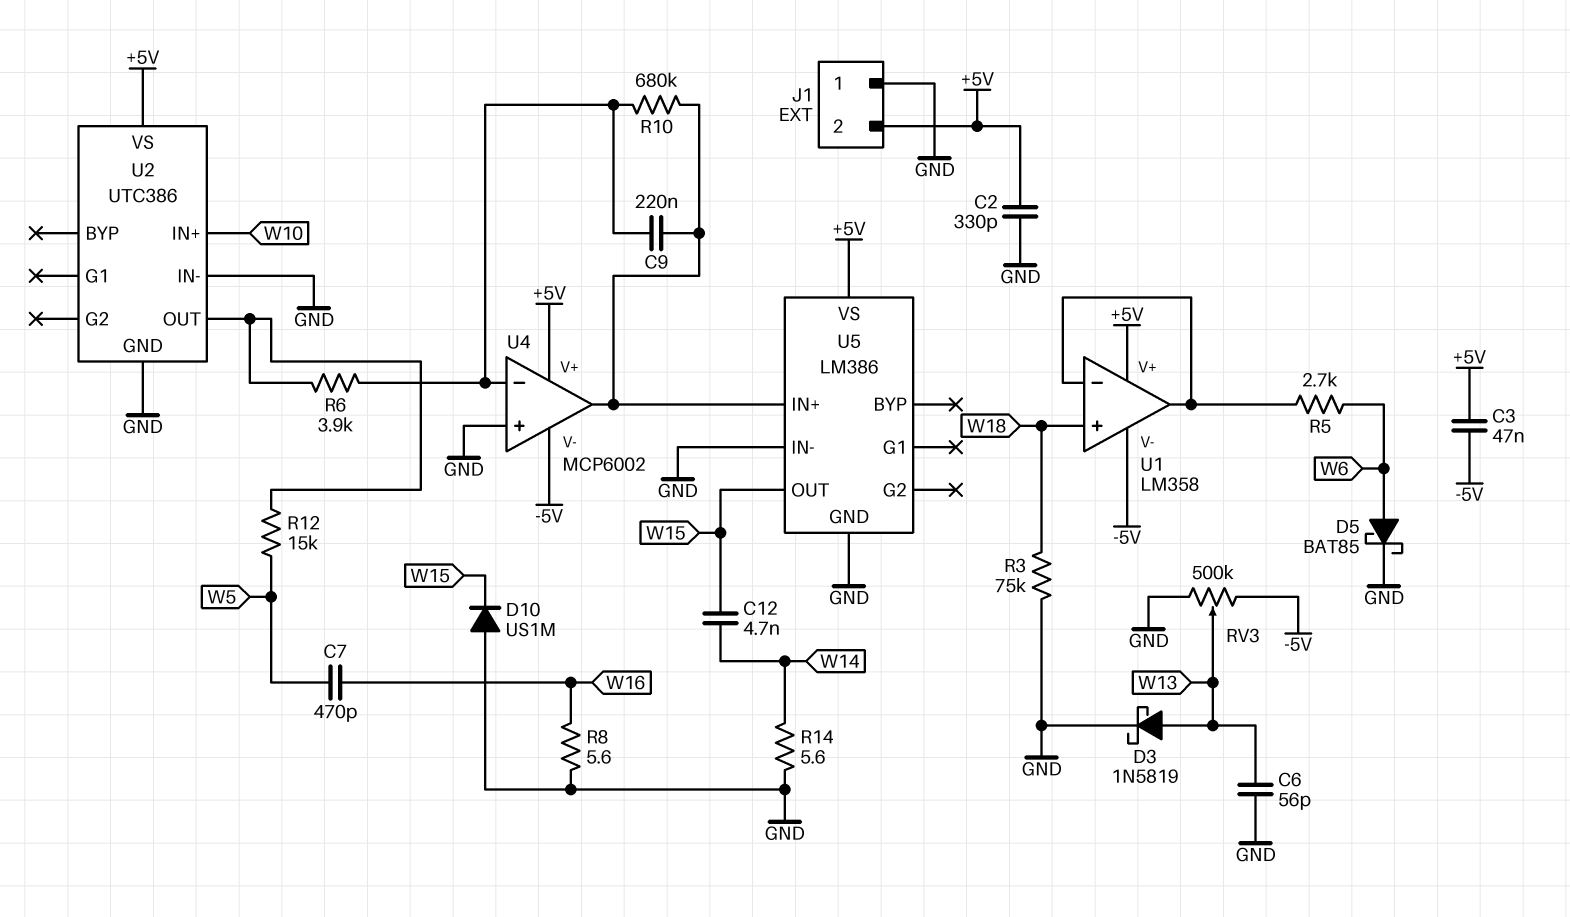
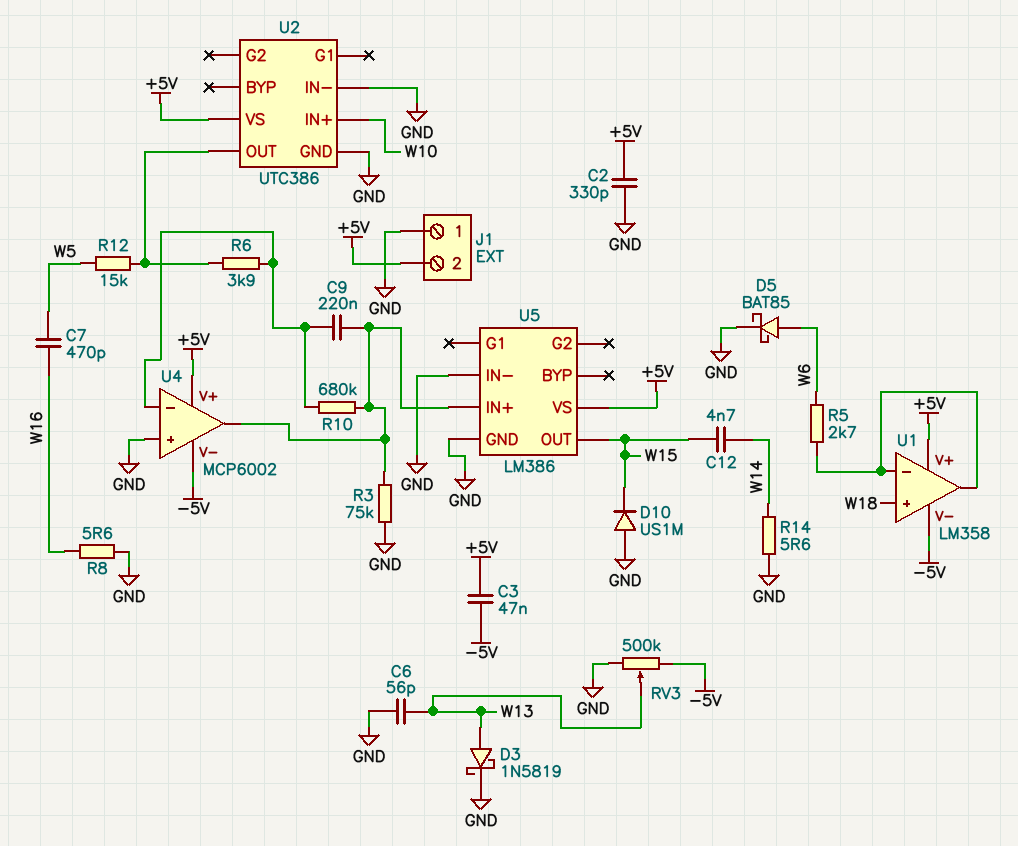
R3: 75k (GND, W18) -> 75k (GND, U4/out)

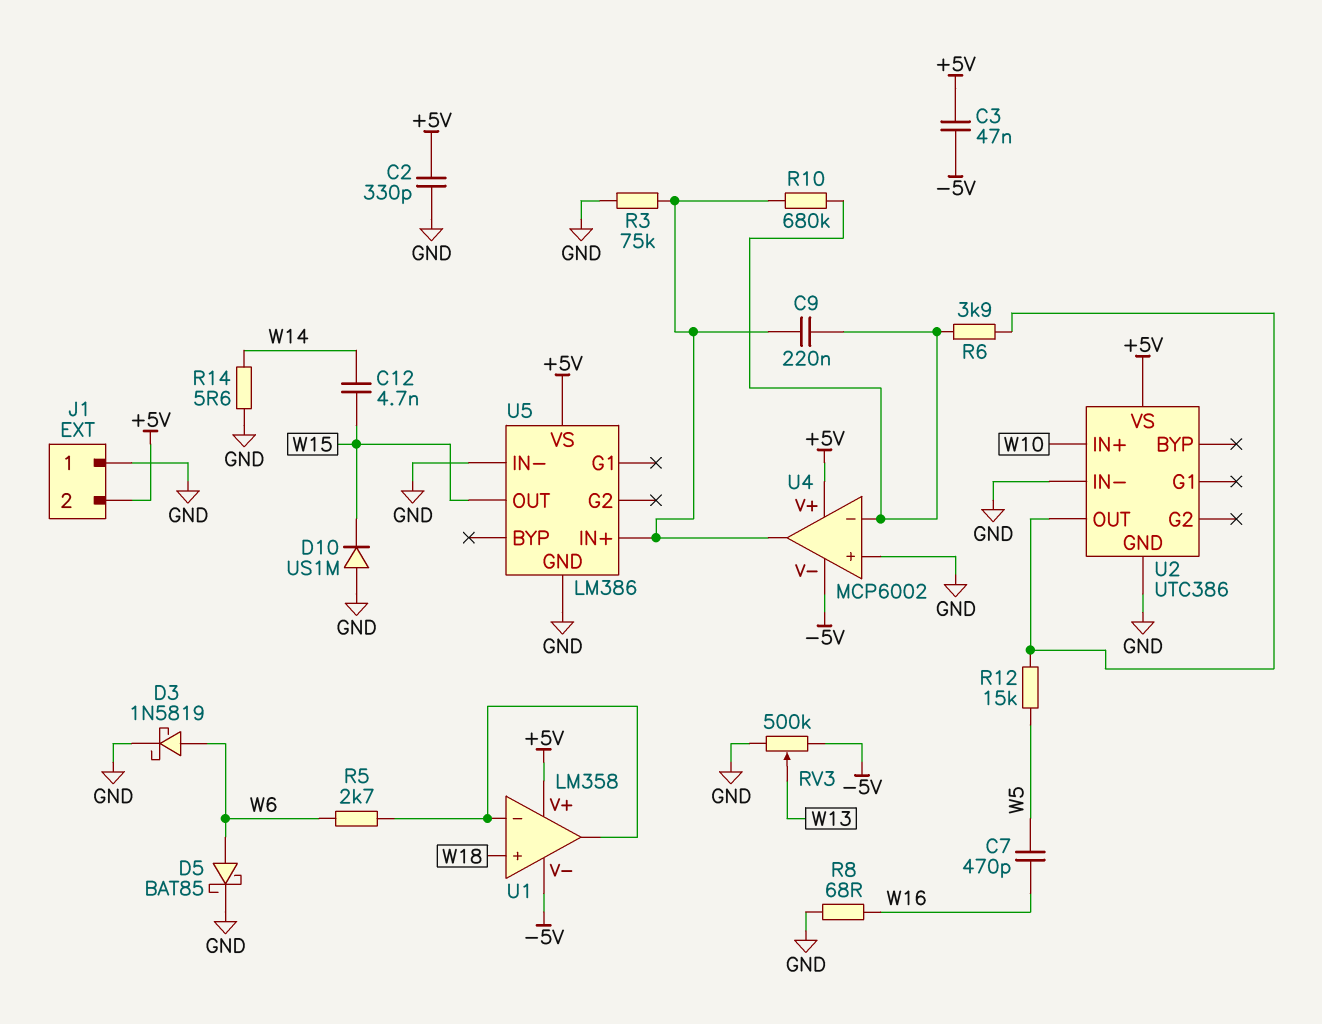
C6: 56pF (GND, W13) -> none
D3: schottky 1N5819 (A W13, K GND) -> schottky 1N5819 (A W6, K GND)
R8: 5.6 (GND, W16) -> 68 (GND, W16)

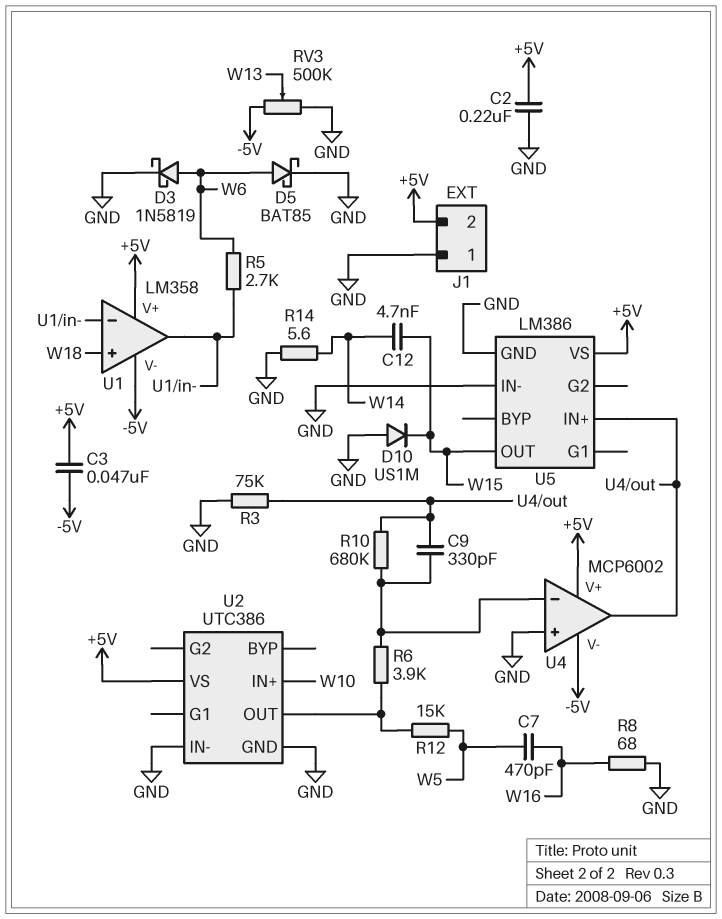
C2: 330pF (+5V, GND) -> 220nF (+5V, GND)
C9: 220nF (U4/in-, U4/out) -> 330pF (U4/in-, U4/out)

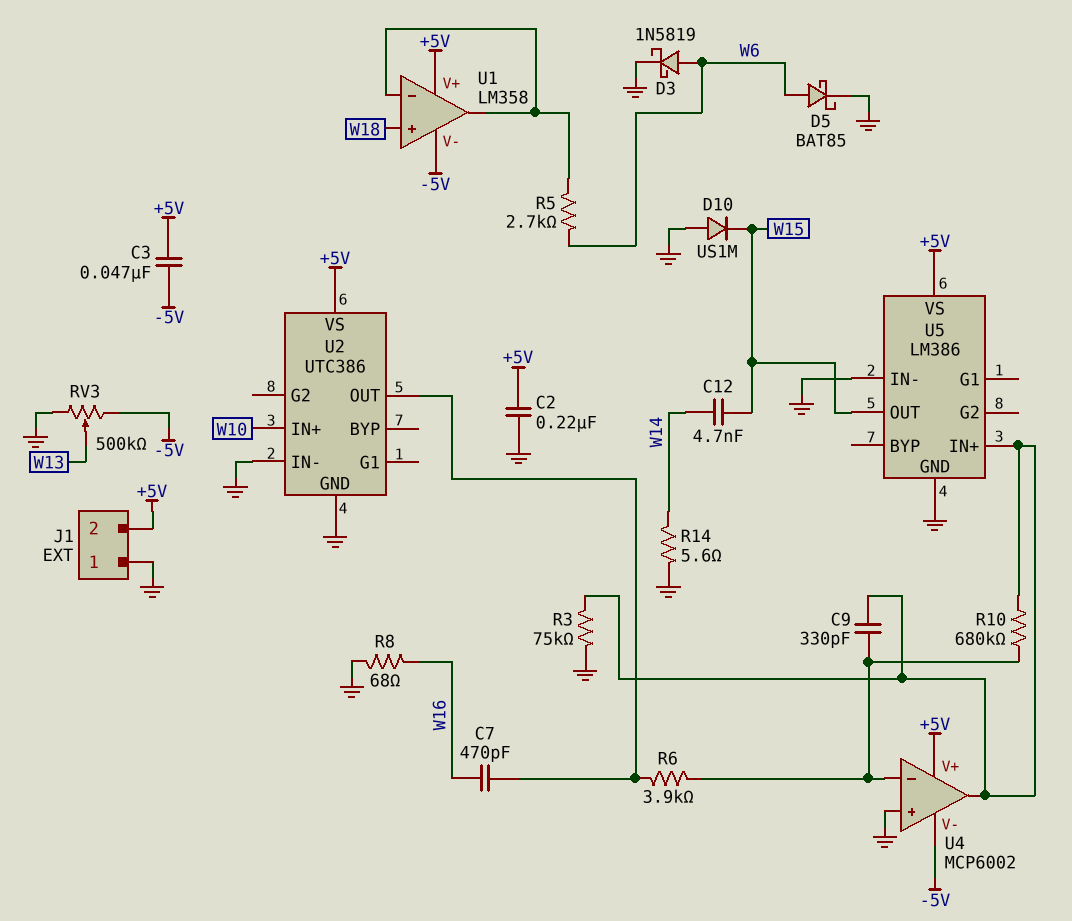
C7: 470pF (W5, W16) -> 470pF (U2/OUT, W16)
R12: 15k (U2/OUT, W5) -> none

